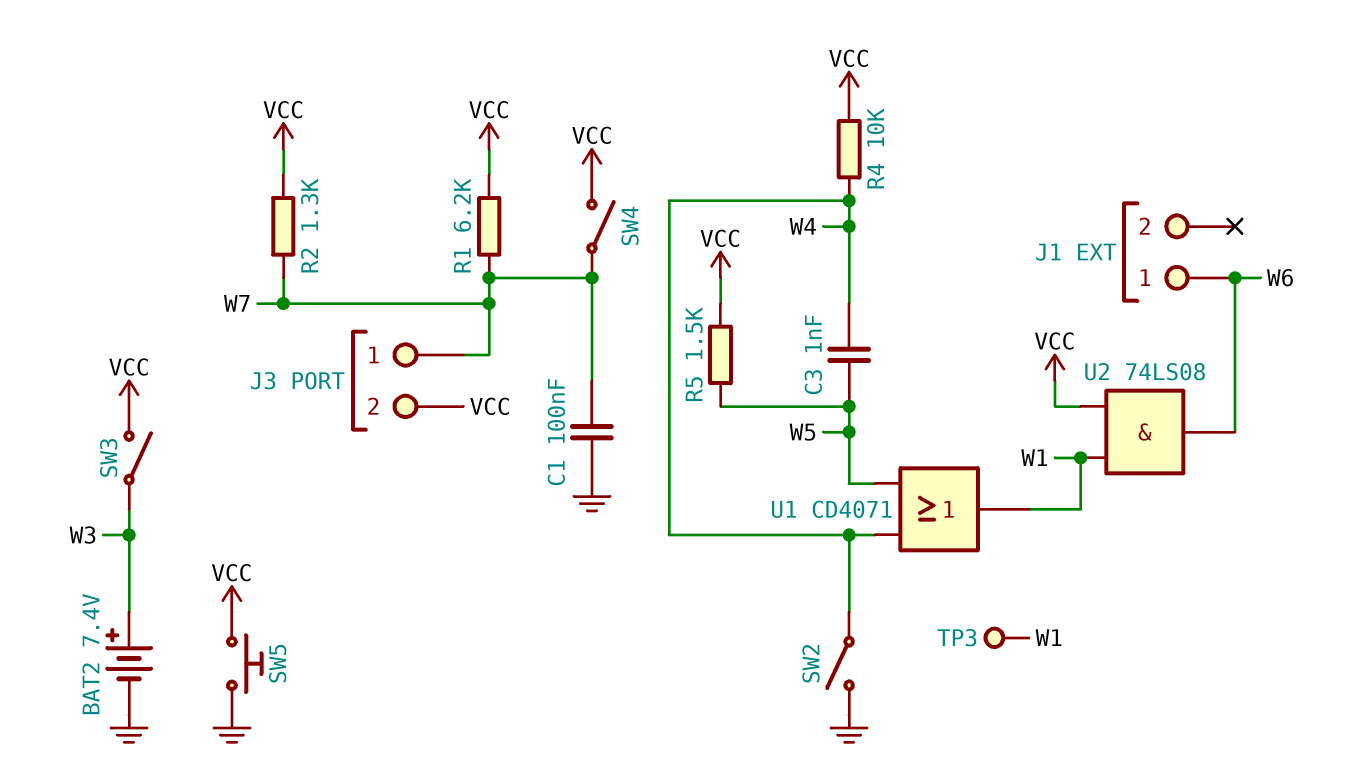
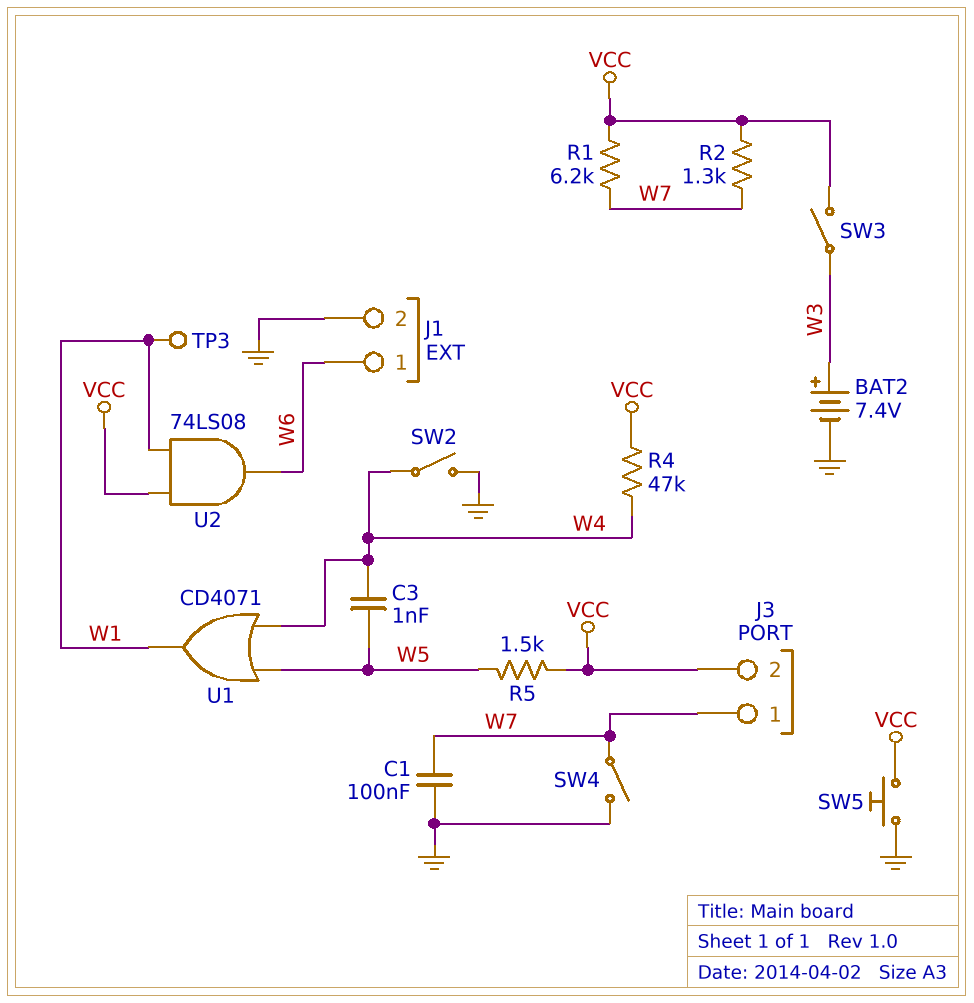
J1 pin 2: none -> GND
R4: 10k (VCC, W4) -> 47k (VCC, W4)
SW4: switch (VCC, W7) -> switch (GND, W7)

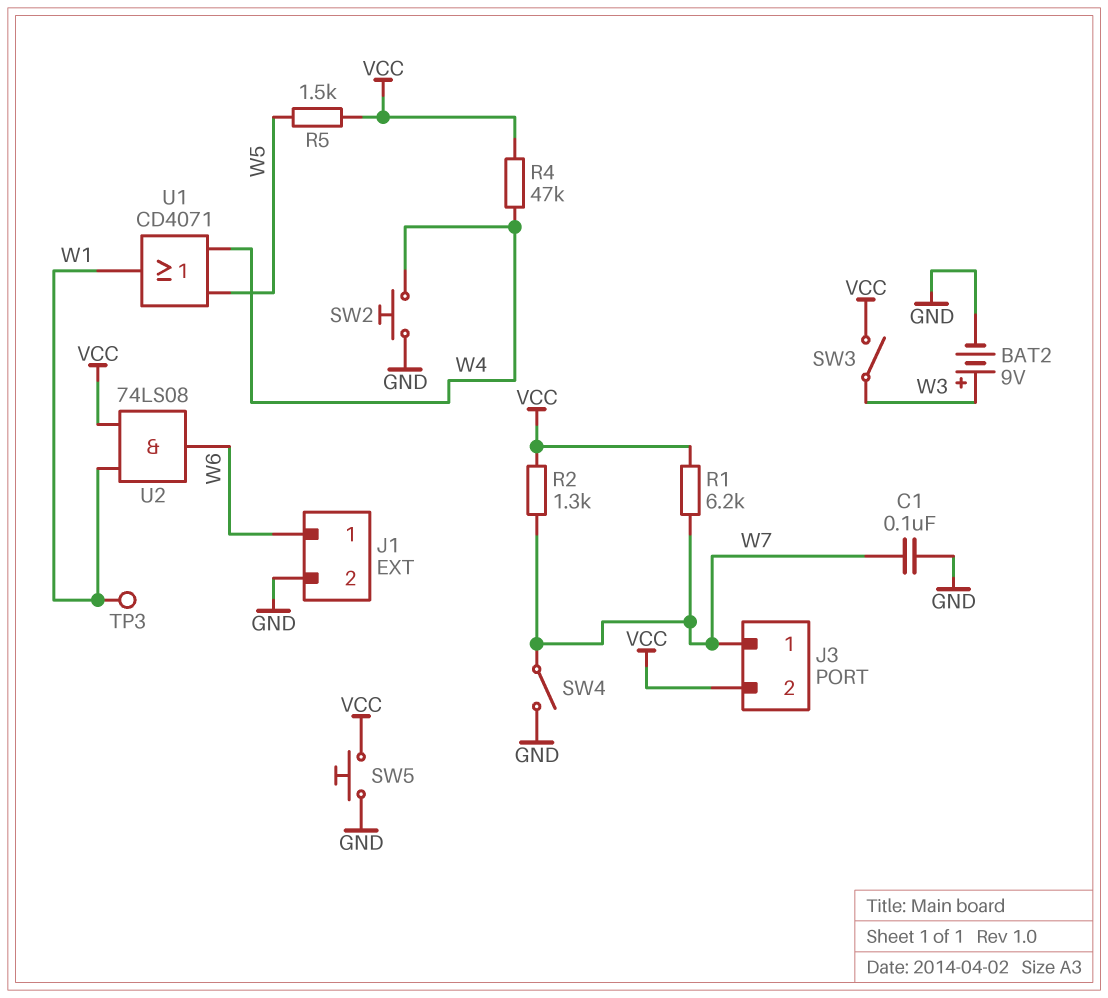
BAT2: 7.4V (plus W3, minus GND) -> 9V (plus W3, minus GND)
C3: 1nF (W4, W5) -> none
SW2: switch (GND, W4) -> button (GND, W4)

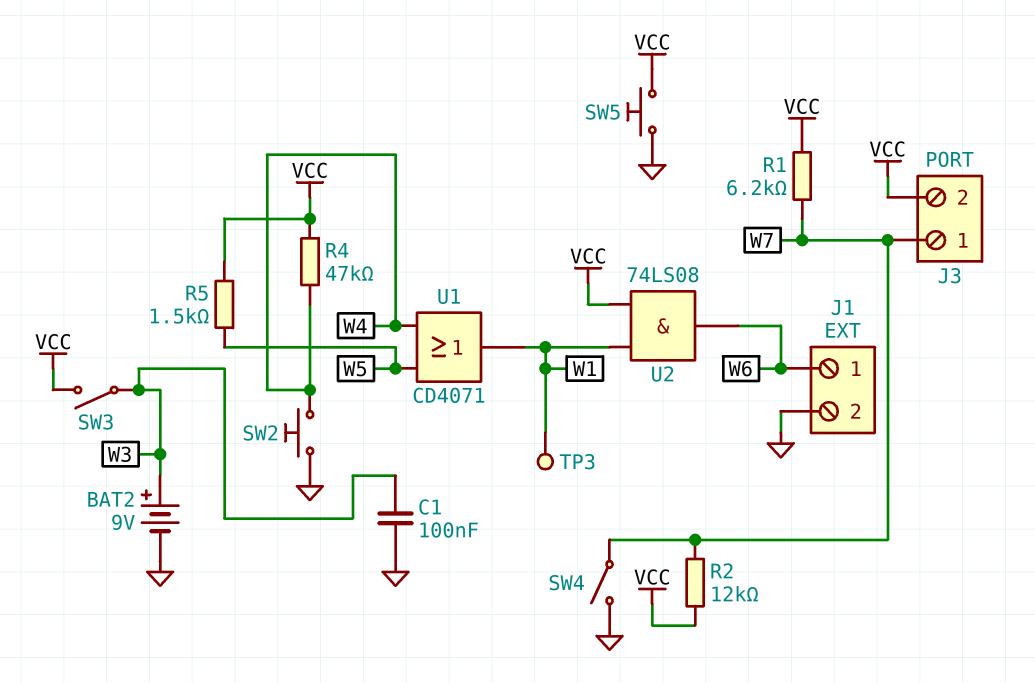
C1: 100nF (GND, W7) -> 100nF (GND, W3)
R2: 1.3k (VCC, W7) -> 12k (VCC, W7)

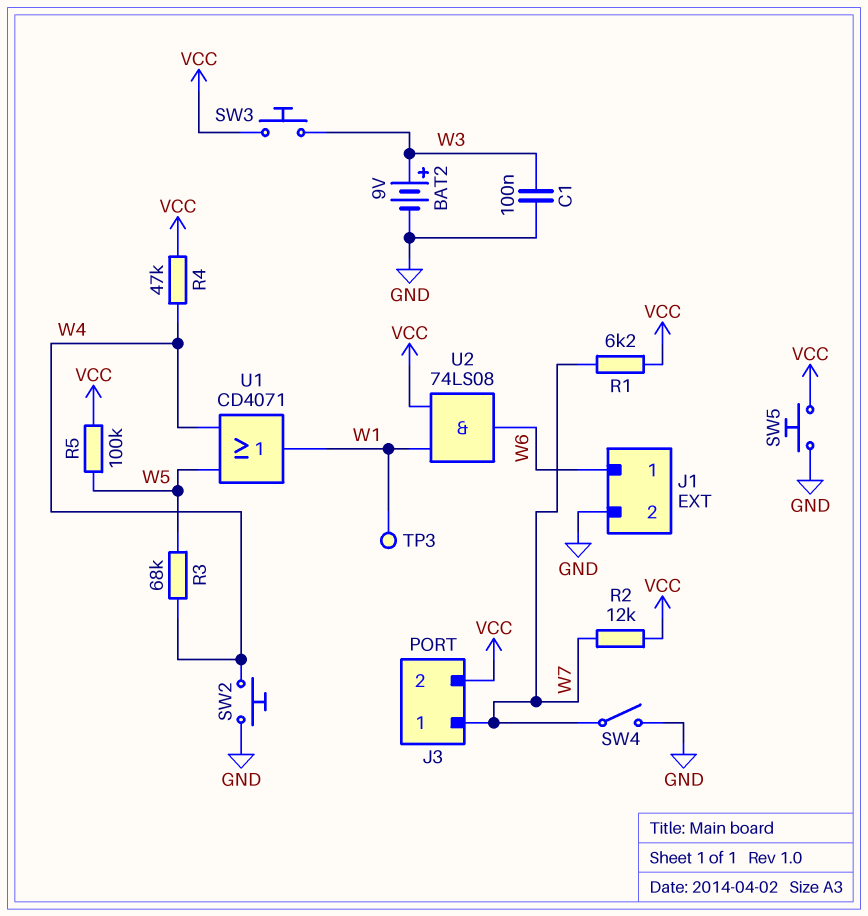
R3: none -> 68k (W4, W5)
R5: 1.5k (VCC, W5) -> 100k (VCC, W5)
SW3: switch (VCC, W3) -> button (VCC, W3)

